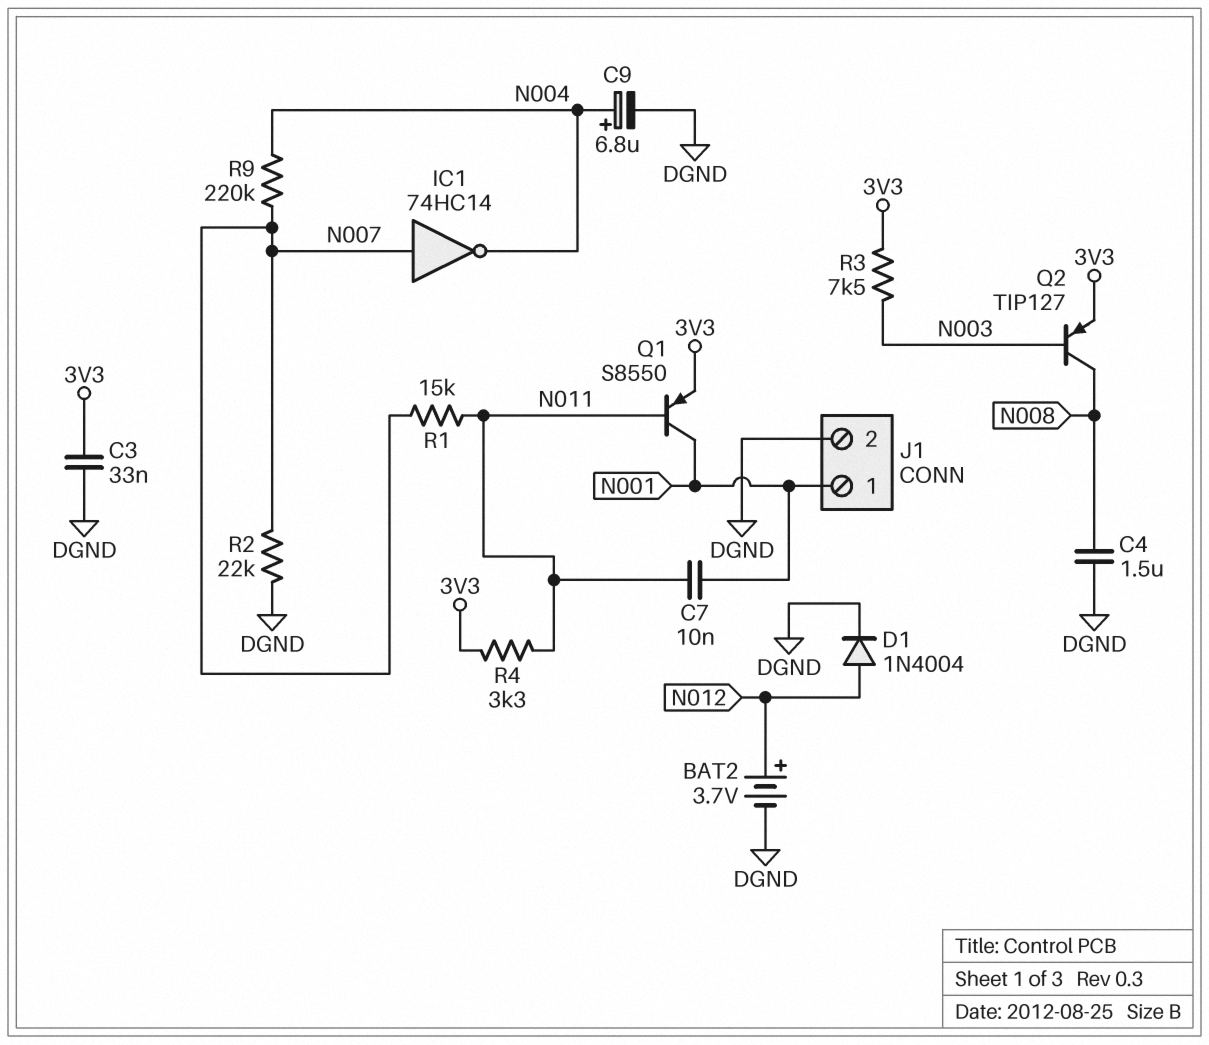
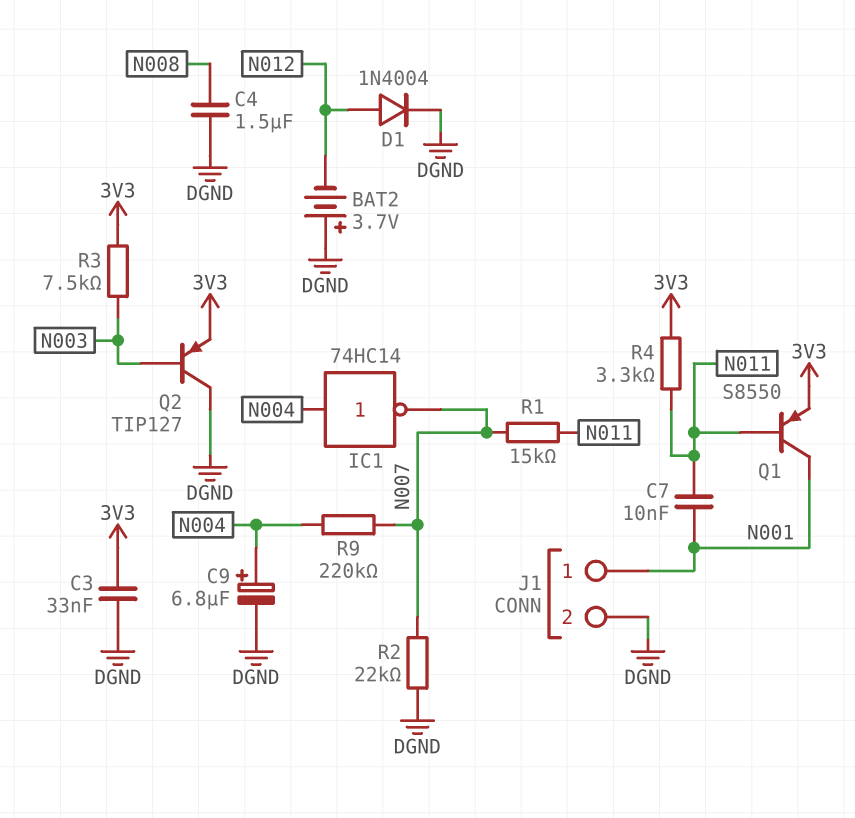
BAT2: 3.7V (plus N012, minus DGND) -> 3.7V (plus DGND, minus N012)
IC1: NOT 74HC14 (in N007, out N004) -> NOT 74HC14 (in N004, out N007)
Q2: PNP TIP127 (B N003, C N008, E 3V3) -> PNP TIP127 (B N003, C DGND, E 3V3)

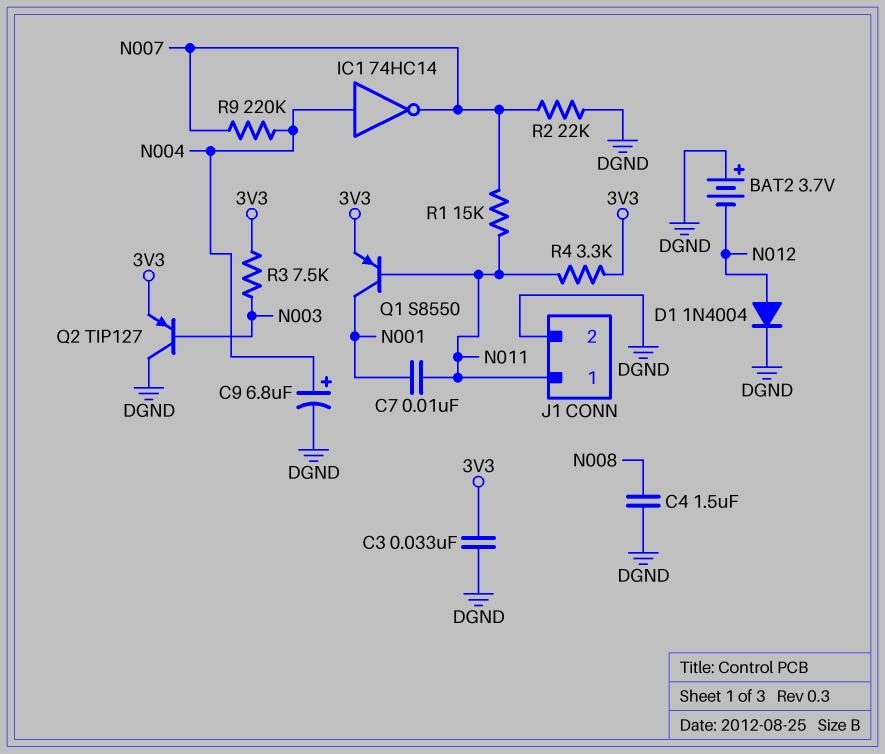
J1 pin 1: N001 -> N011

